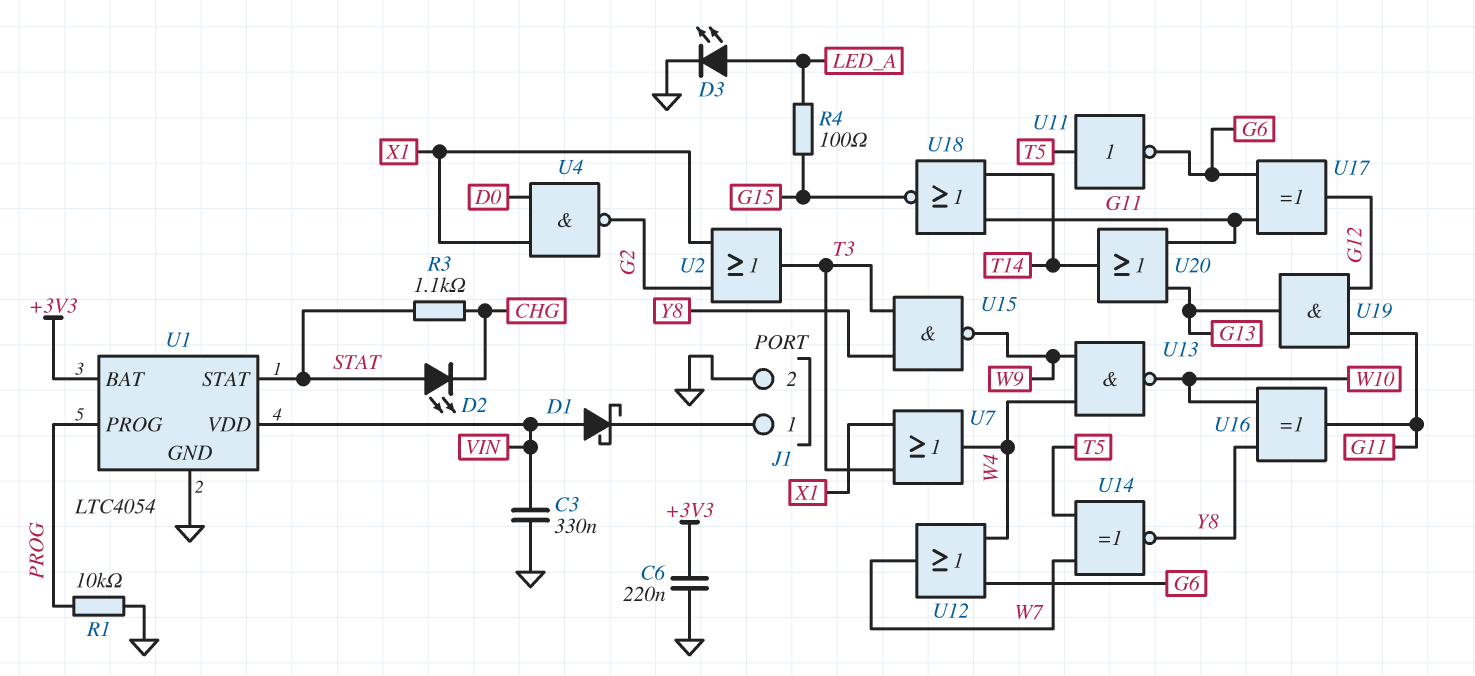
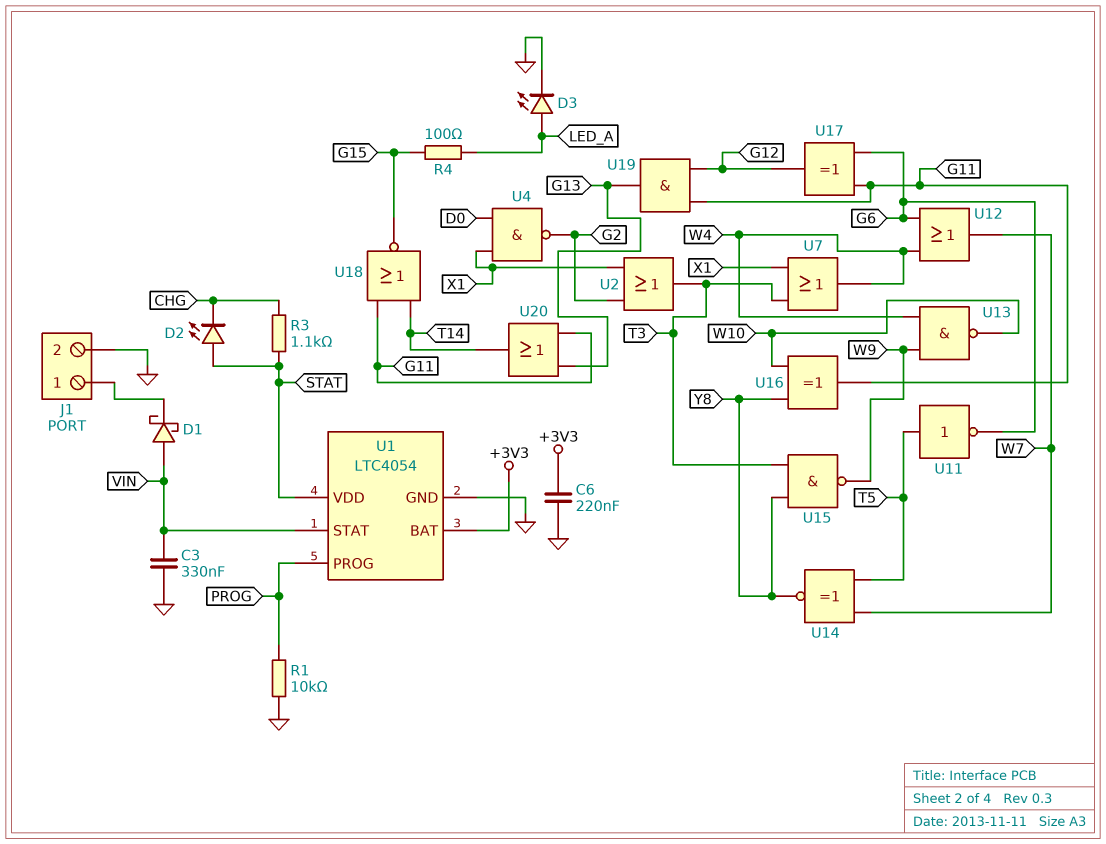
U1 pin STAT: STAT -> VIN
U1 pin VDD: VIN -> STAT

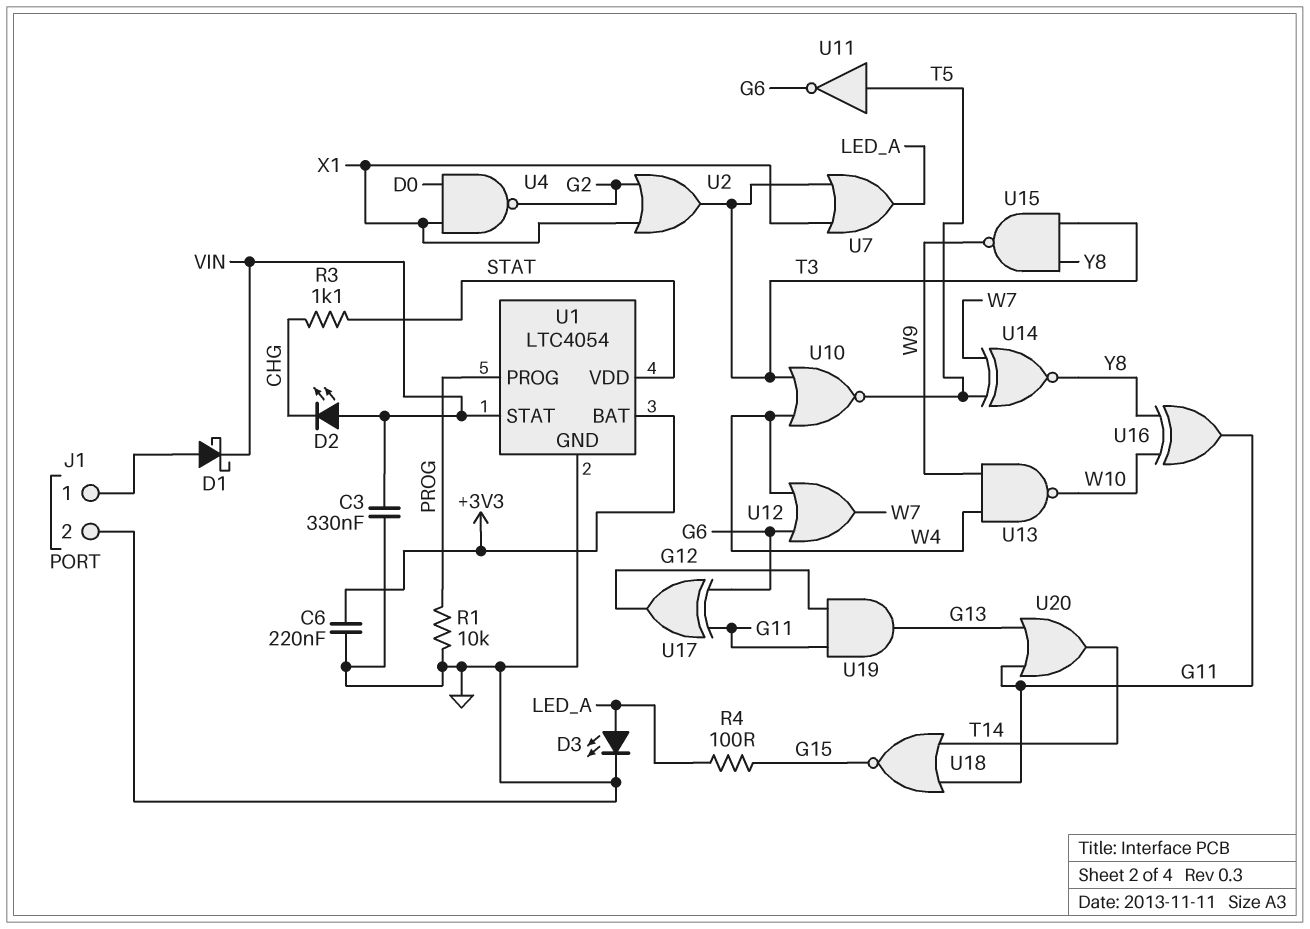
D1: schottky (A VIN, K J1/1) -> schottky (A J1/1, K VIN)
D2: LED (A STAT, K CHG) -> LED (A VIN, K CHG)
U7: OR (in T3, in X1, out W4) -> OR (in T3, in X1, out LED_A)
U10: none -> NOR (in T3, in W4, out T5)

